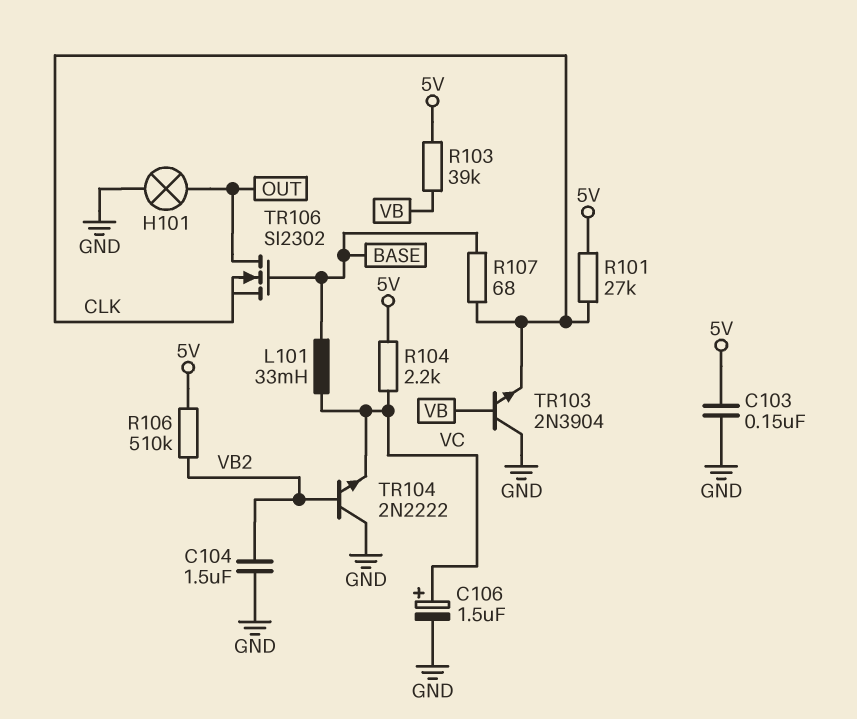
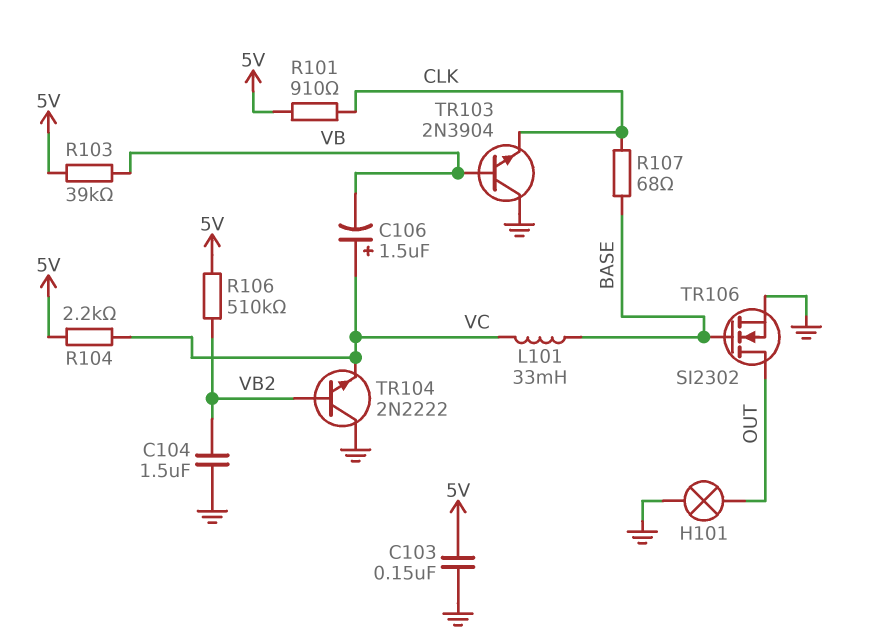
C106: 1.5uF (plus VC, minus GND) -> 1.5uF (plus VC, minus VB)
R101: 27k (5V, CLK) -> 910 (5V, CLK)
TR106: NMOS SI2302 (G BASE, D OUT, S CLK) -> NMOS SI2302 (G BASE, D OUT, S GND)

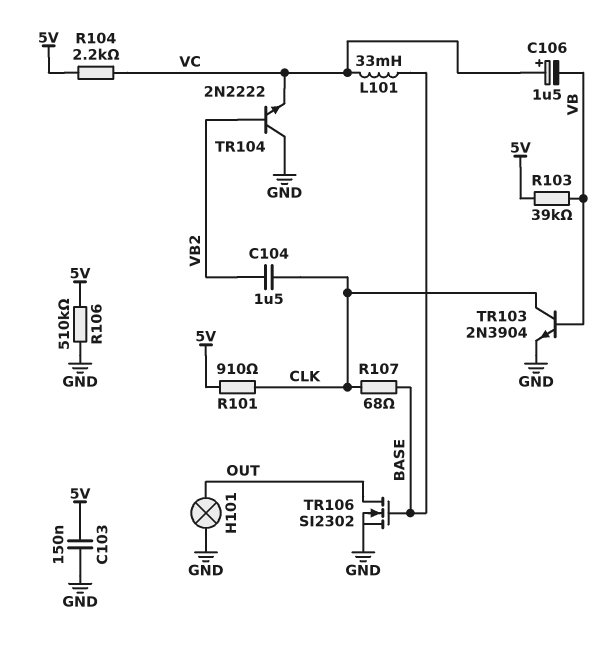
C104: 1.5uF (GND, VB2) -> 1.5uF (CLK, VB2)
R106: 510k (5V, VB2) -> 510k (5V, GND)
TR103: NPN 2N3904 (B VB, C GND, E CLK) -> NPN 2N3904 (B VB, C CLK, E GND)

